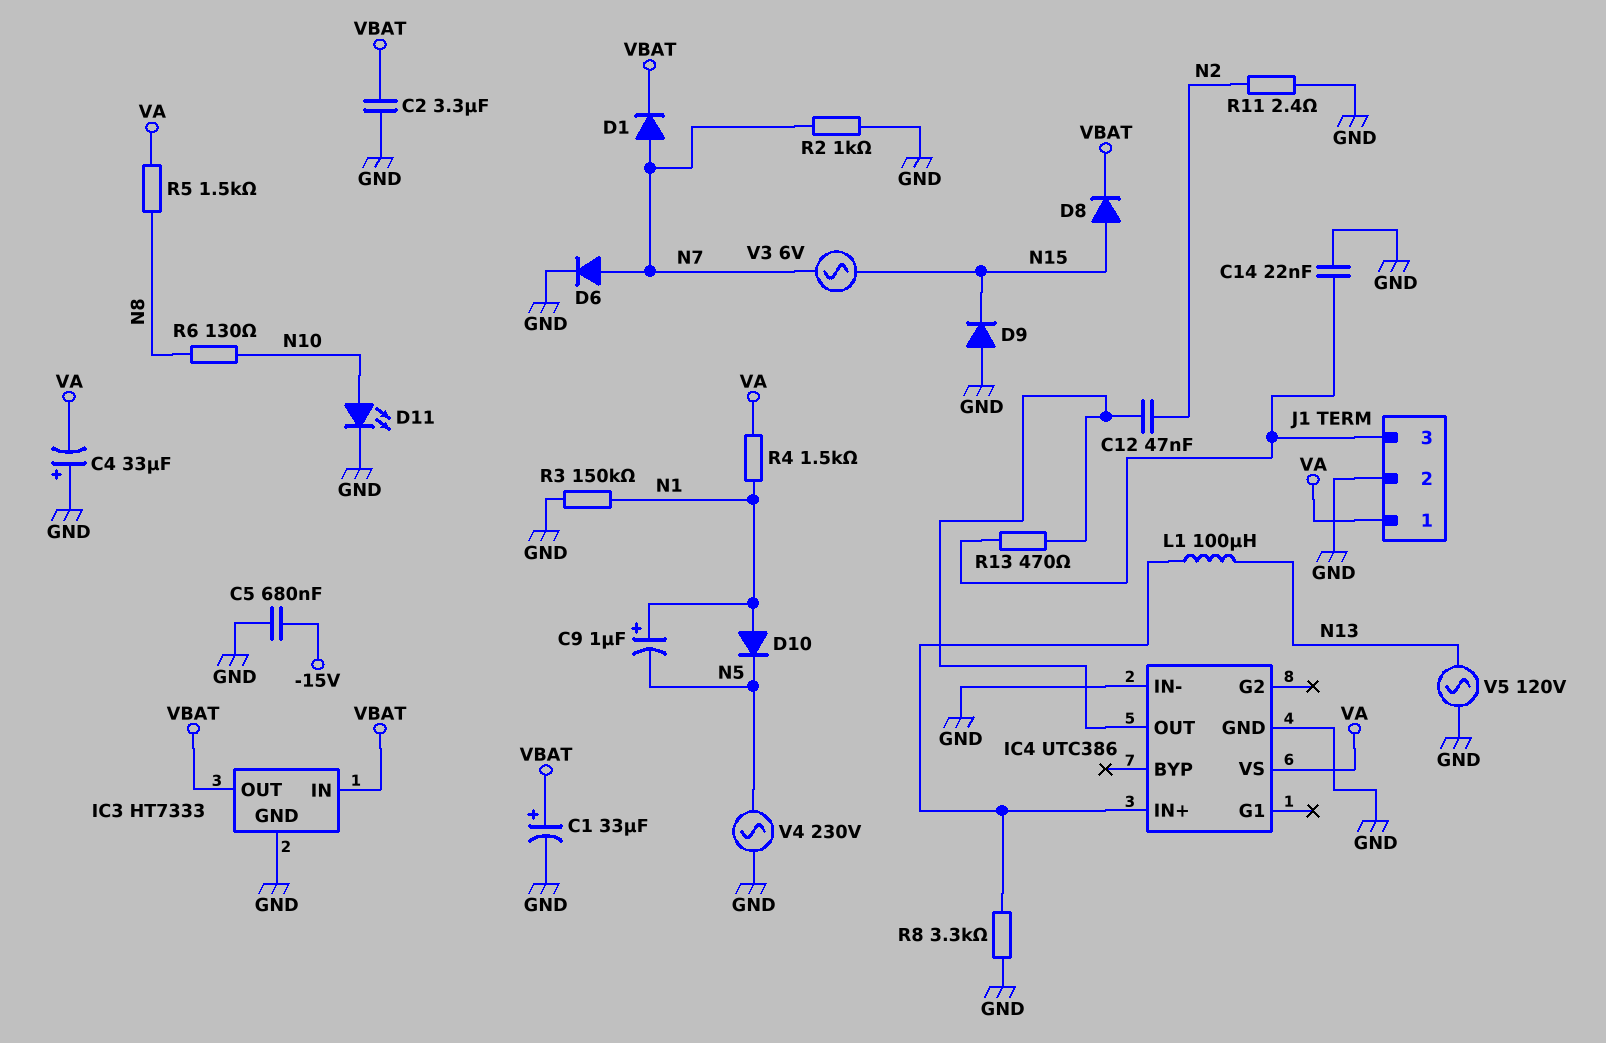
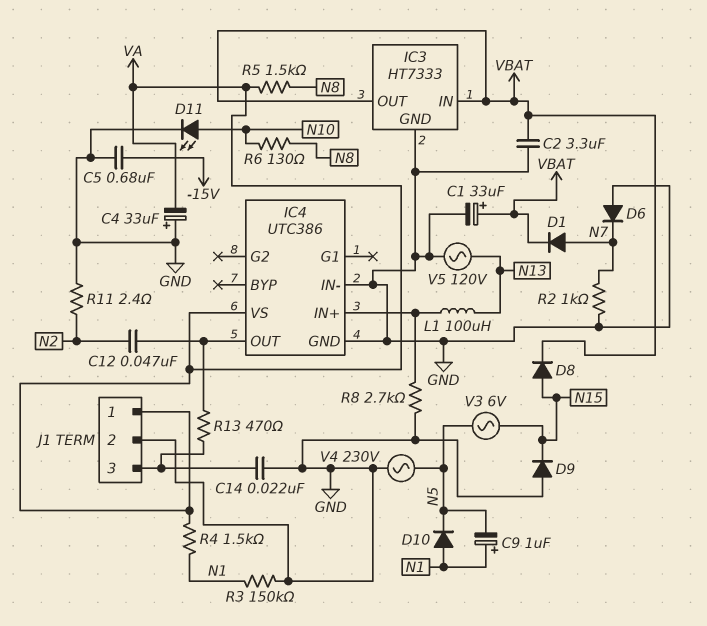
D6: diode (A N7, K GND) -> diode (A GND, K N7)
R8: 3.3k (GND, IC4/IN+) -> 2.7k (GND, IC4/IN+)
V3: AC 6V (N7, N15) -> AC 6V (N5, N15)

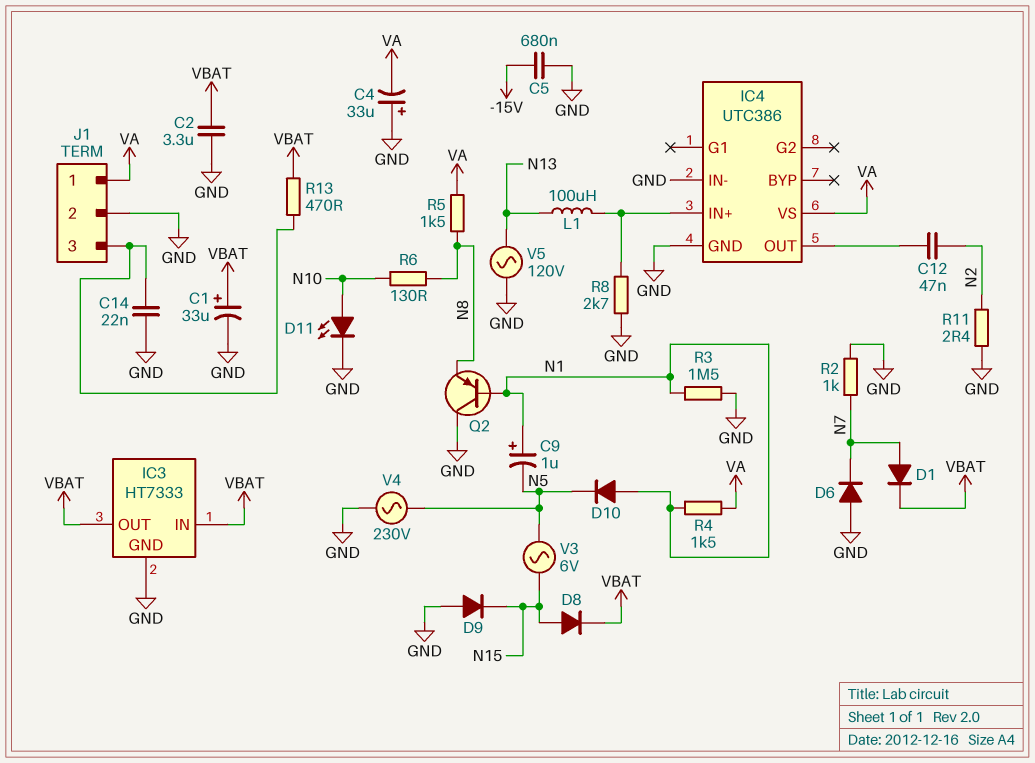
Q2: none -> PNP (B N1, C GND, E N8)
R3: 150k (GND, N1) -> 1.5M (GND, N1)
R13: 470 (IC4/OUT, J1/3) -> 470 (J1/3, VBAT)

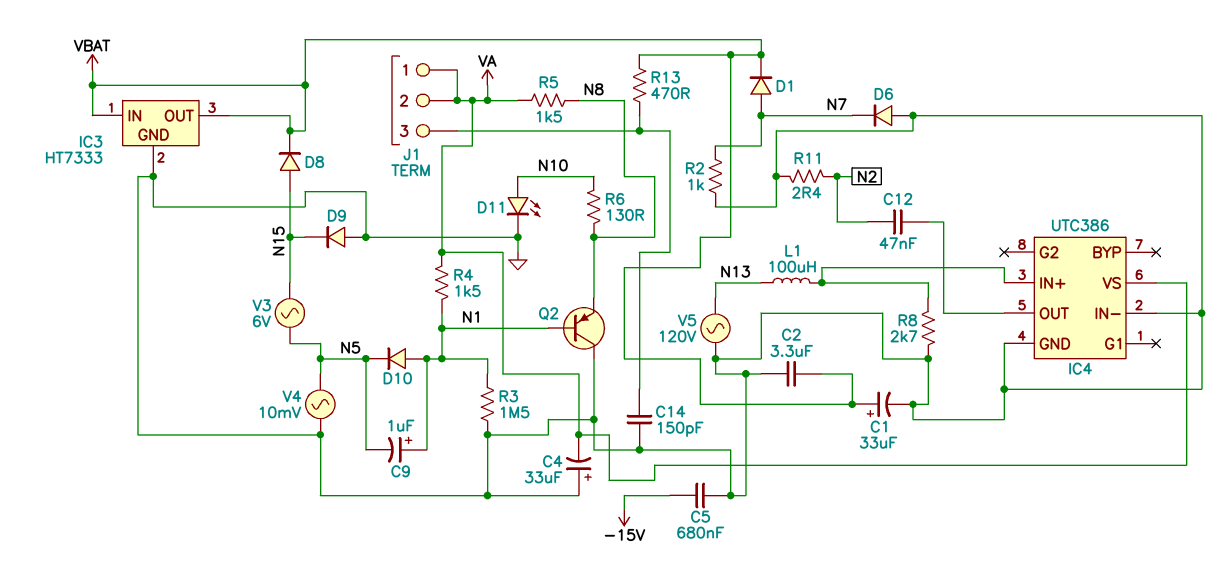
C14: 22nF (GND, J1/3) -> 150pF (GND, J1/3)
J1 pin 2: GND -> VA
V4: AC 230V (GND, N5) -> AC 10mV (GND, N5)

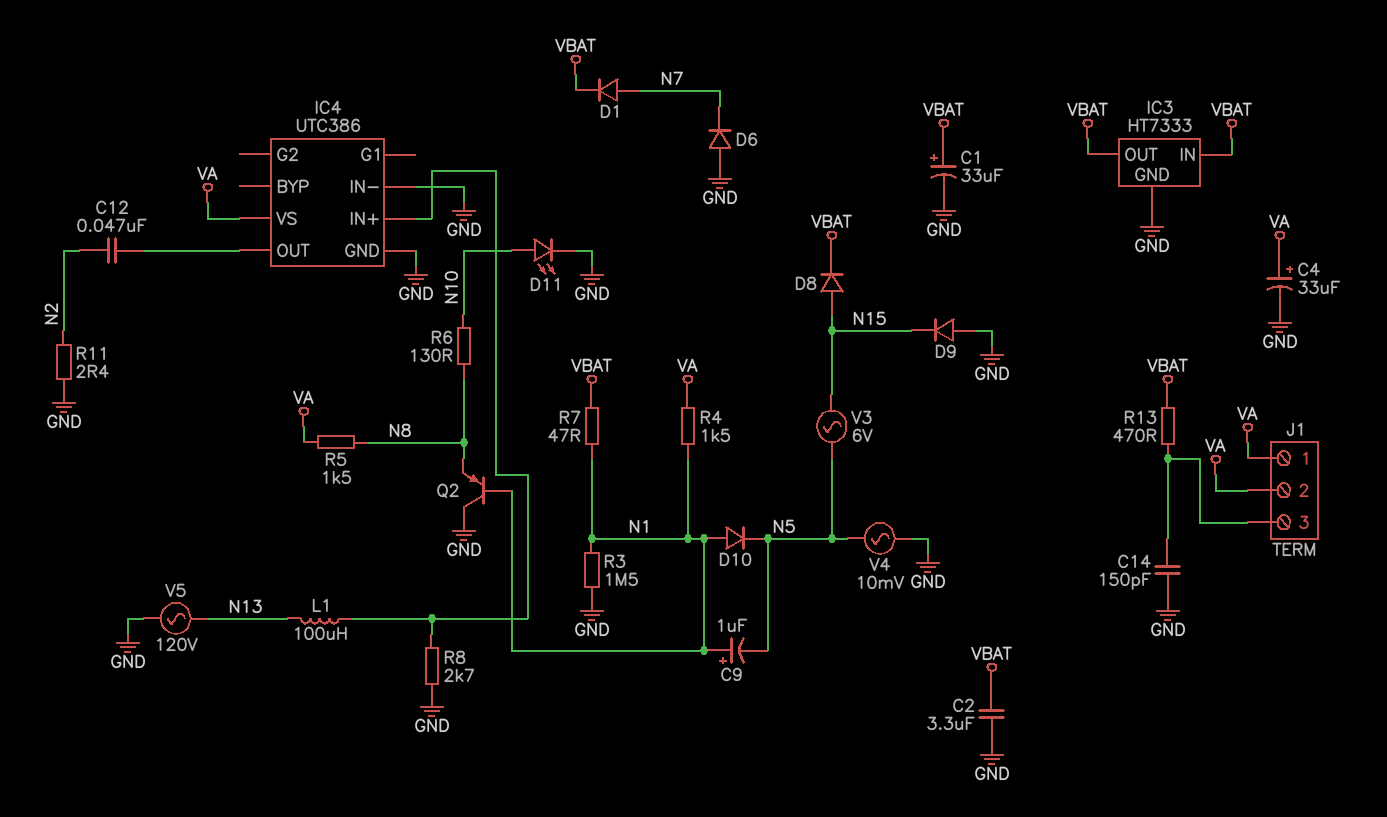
C4: 33uF (plus GND, minus VA) -> 33uF (plus VA, minus GND)
C5: 680nF (-15V, GND) -> none
R2: 1k (GND, N7) -> none
R7: none -> 47 (N1, VBAT)

